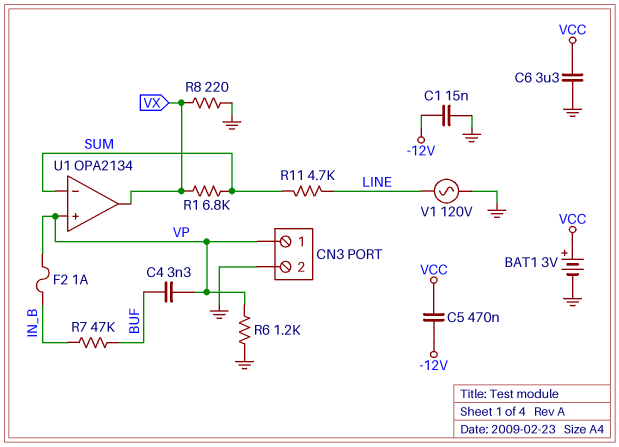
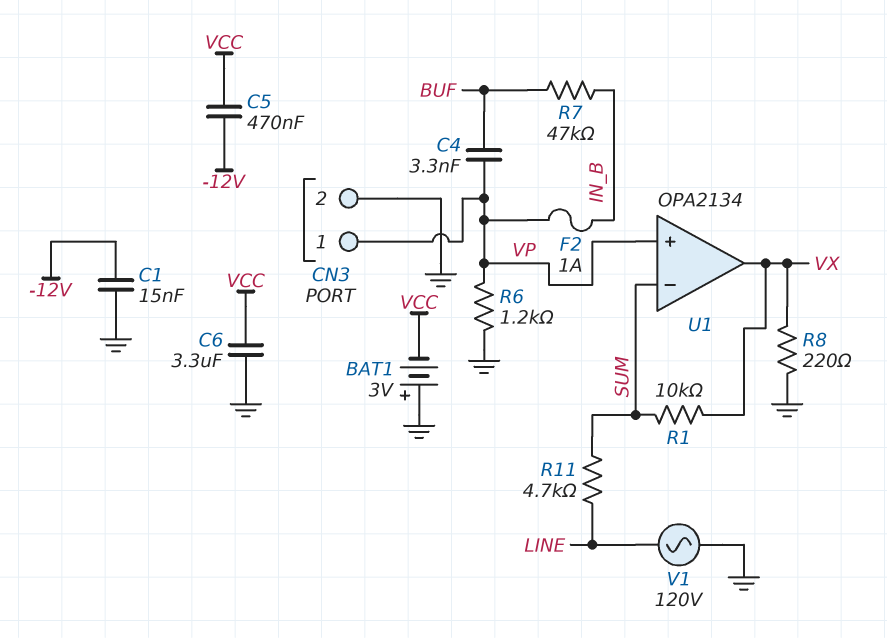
BAT1: 3V (plus VCC, minus GND) -> 3V (plus GND, minus VCC)
R1: 6.8k (SUM, VX) -> 10k (SUM, VX)

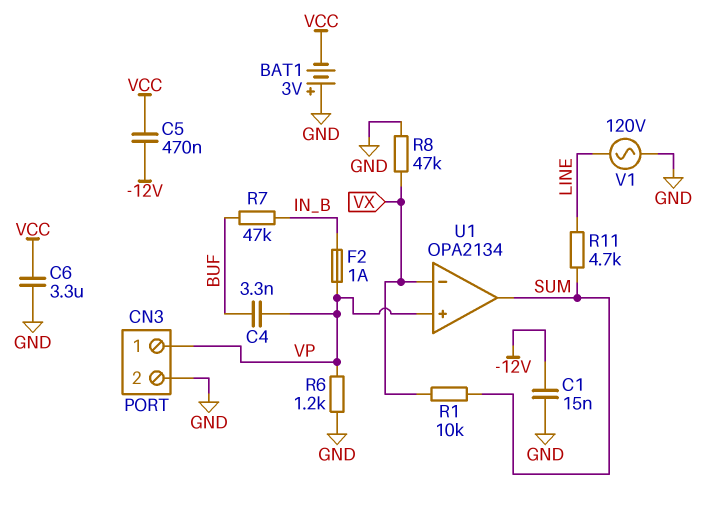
R8: 220 (GND, VX) -> 47k (GND, VX)
U1 pin in-: SUM -> VX
U1 pin out: VX -> SUM

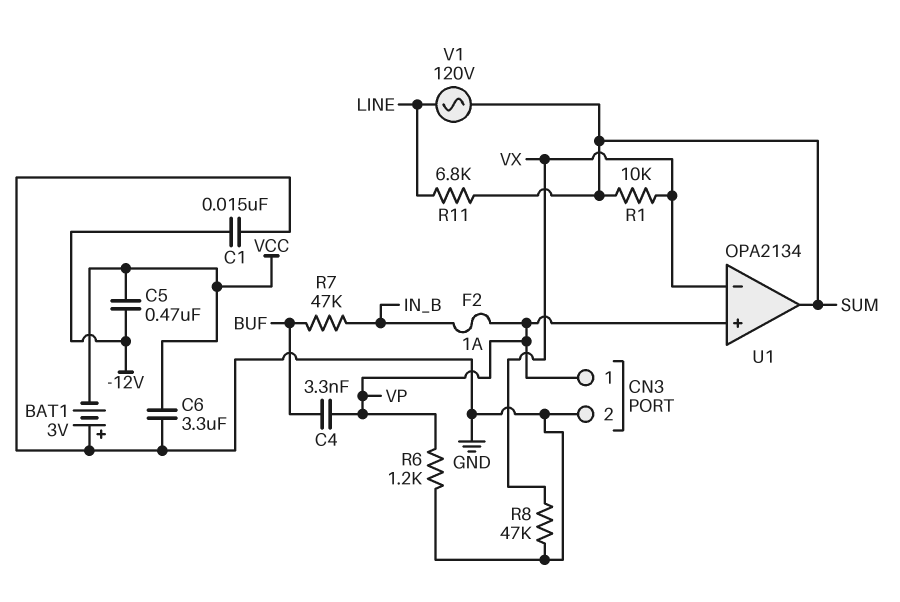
R11: 4.7k (LINE, SUM) -> 6.8k (LINE, SUM)
V1: AC 120V (GND, LINE) -> AC 120V (LINE, SUM)

